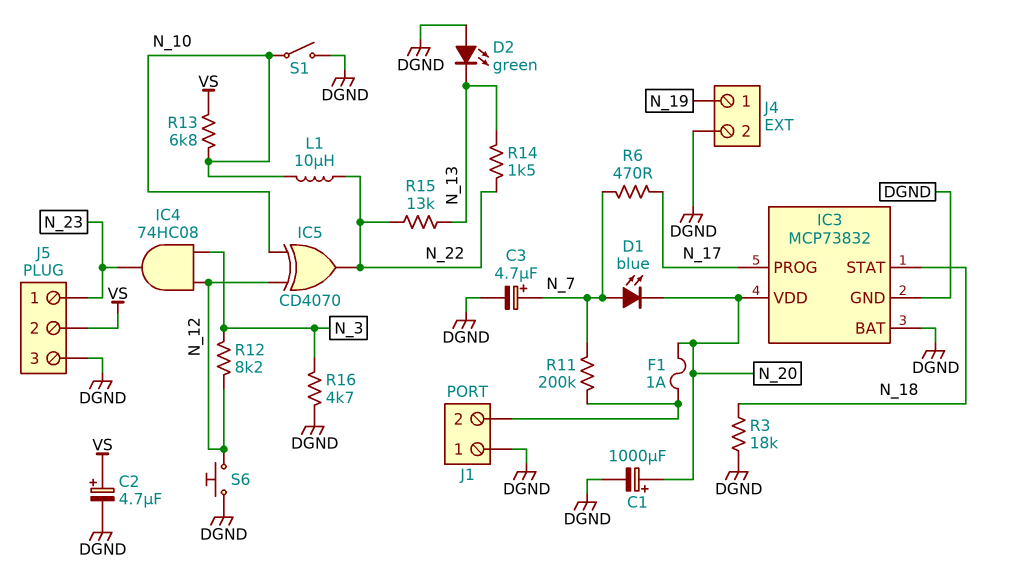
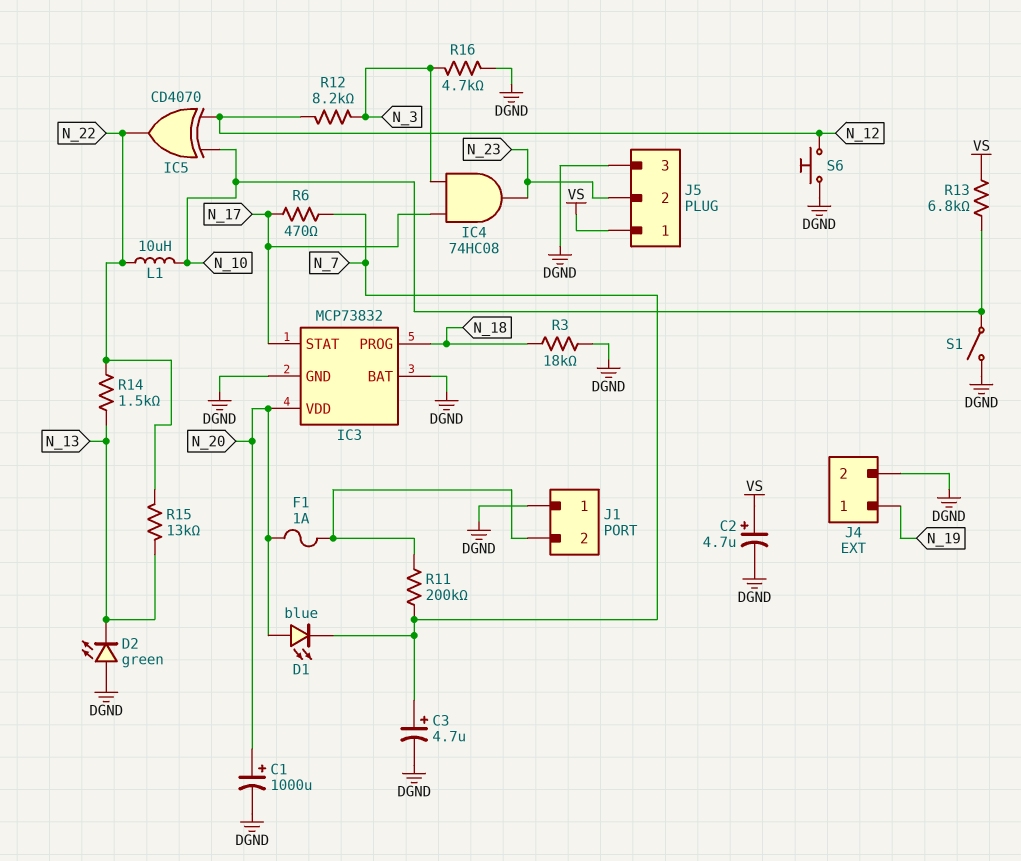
D1: LED blue (A N_7, K N_20) -> LED blue (A N_20, K N_7)
IC3 pin PROG: N_17 -> N_18
IC3 pin STAT: N_18 -> N_17
IC4: AND 74HC08 (in N_3, in N_12, out N_23) -> AND 74HC08 (in N_3, in N_17, out N_23)
J5 pin 1: N_23 -> VS
J5 pin 2: VS -> N_23

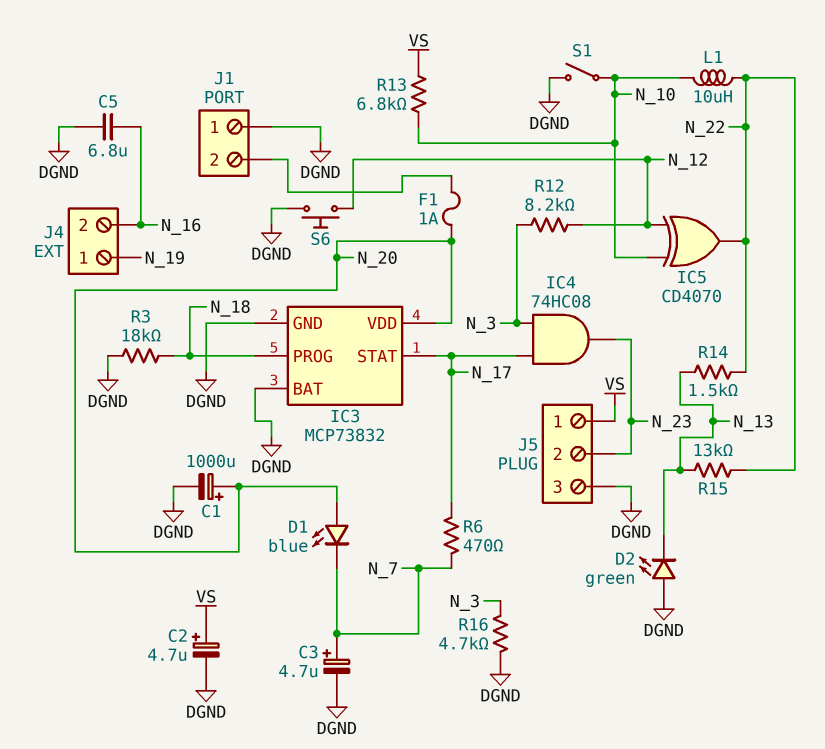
C5: none -> 6.8uF (DGND, N_16)
J4 pin 2: DGND -> N_16
R11: 200k (J1/2, N_7) -> none

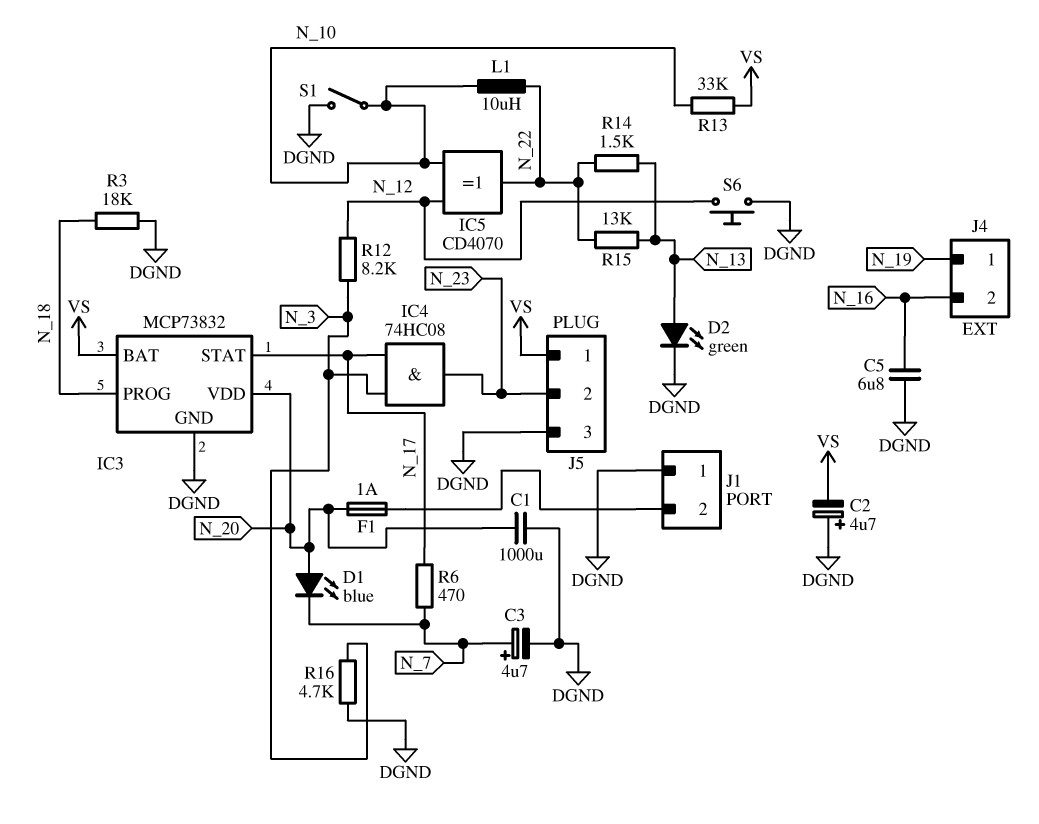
C1: 1000uF (plus N_20, minus DGND) -> 1000uF (DGND, N_20)
C2: 4.7uF (plus VS, minus DGND) -> 4.7uF (plus DGND, minus VS)
D2: LED green (A DGND, K N_13) -> LED green (A N_13, K DGND)
IC3 pin BAT: DGND -> VS
R13: 6.8k (N_10, VS) -> 33k (N_10, VS)

